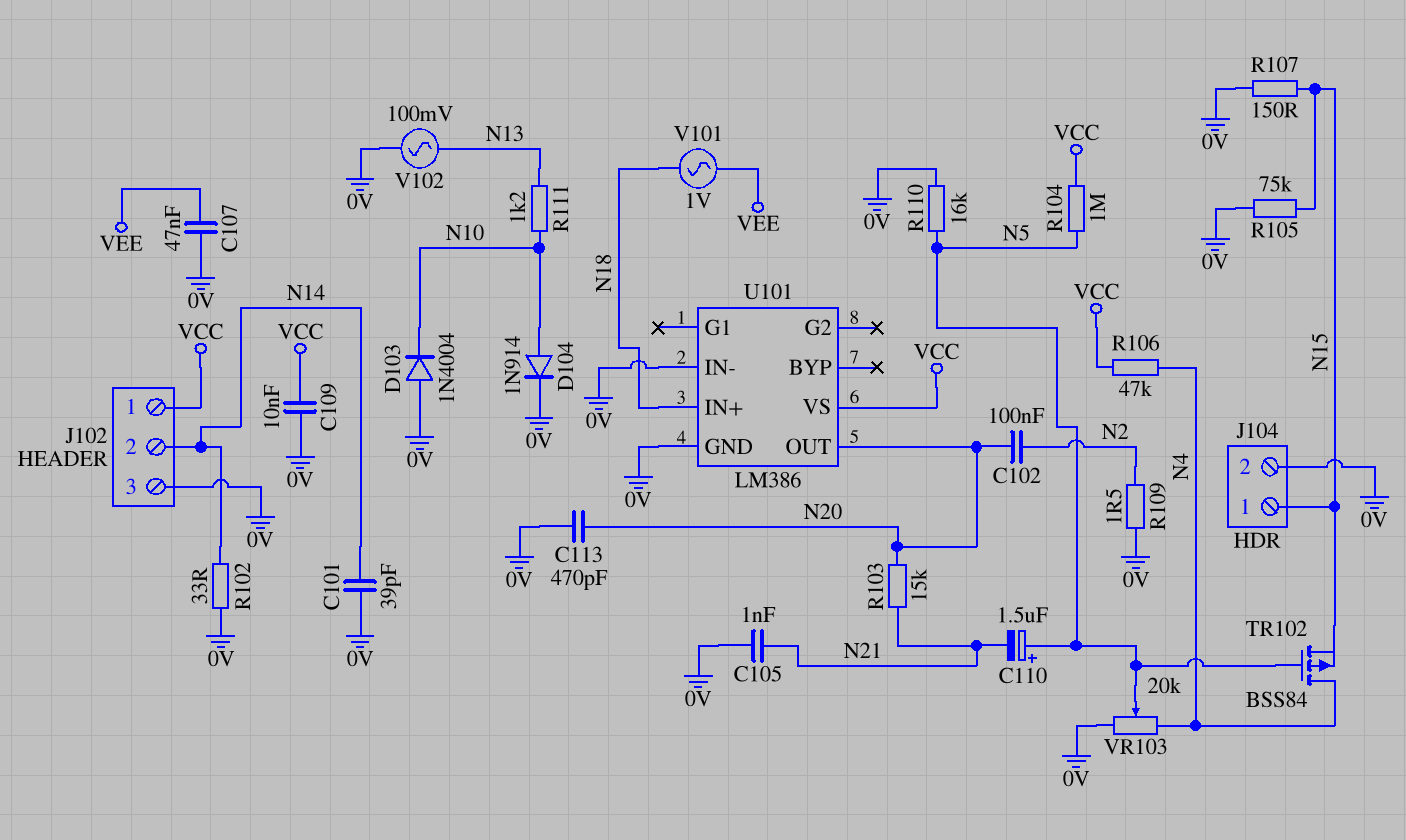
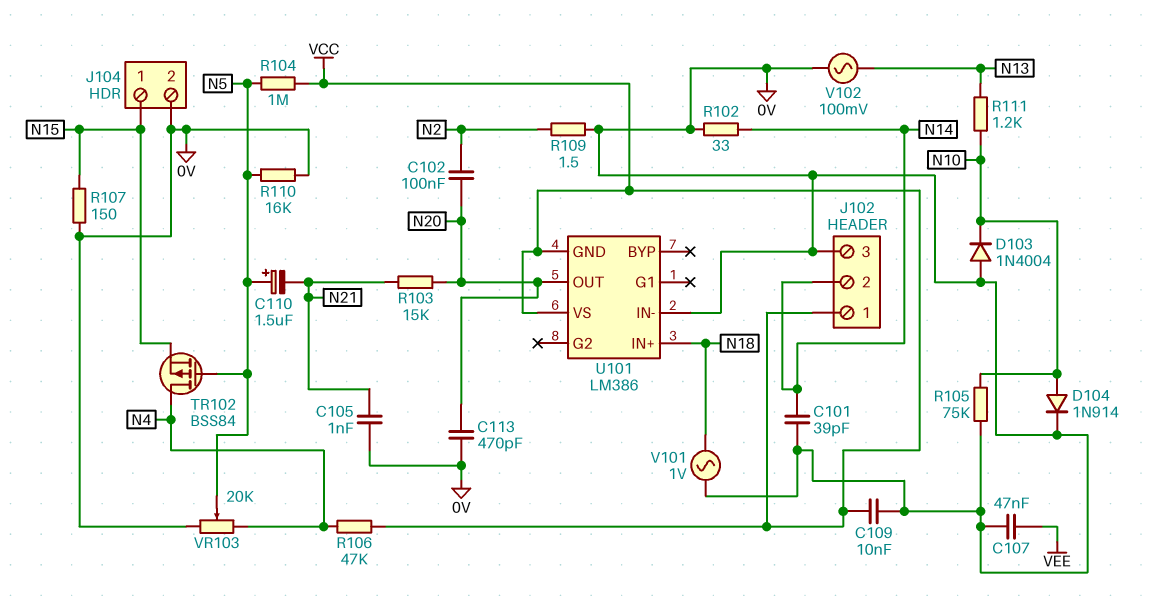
R105: 75k (0V, N15) -> 75k (0V, N10)
U101 pin GND: 0V -> VCC
V101: AC 1V (N18, VEE) -> AC 1V (0V, N18)

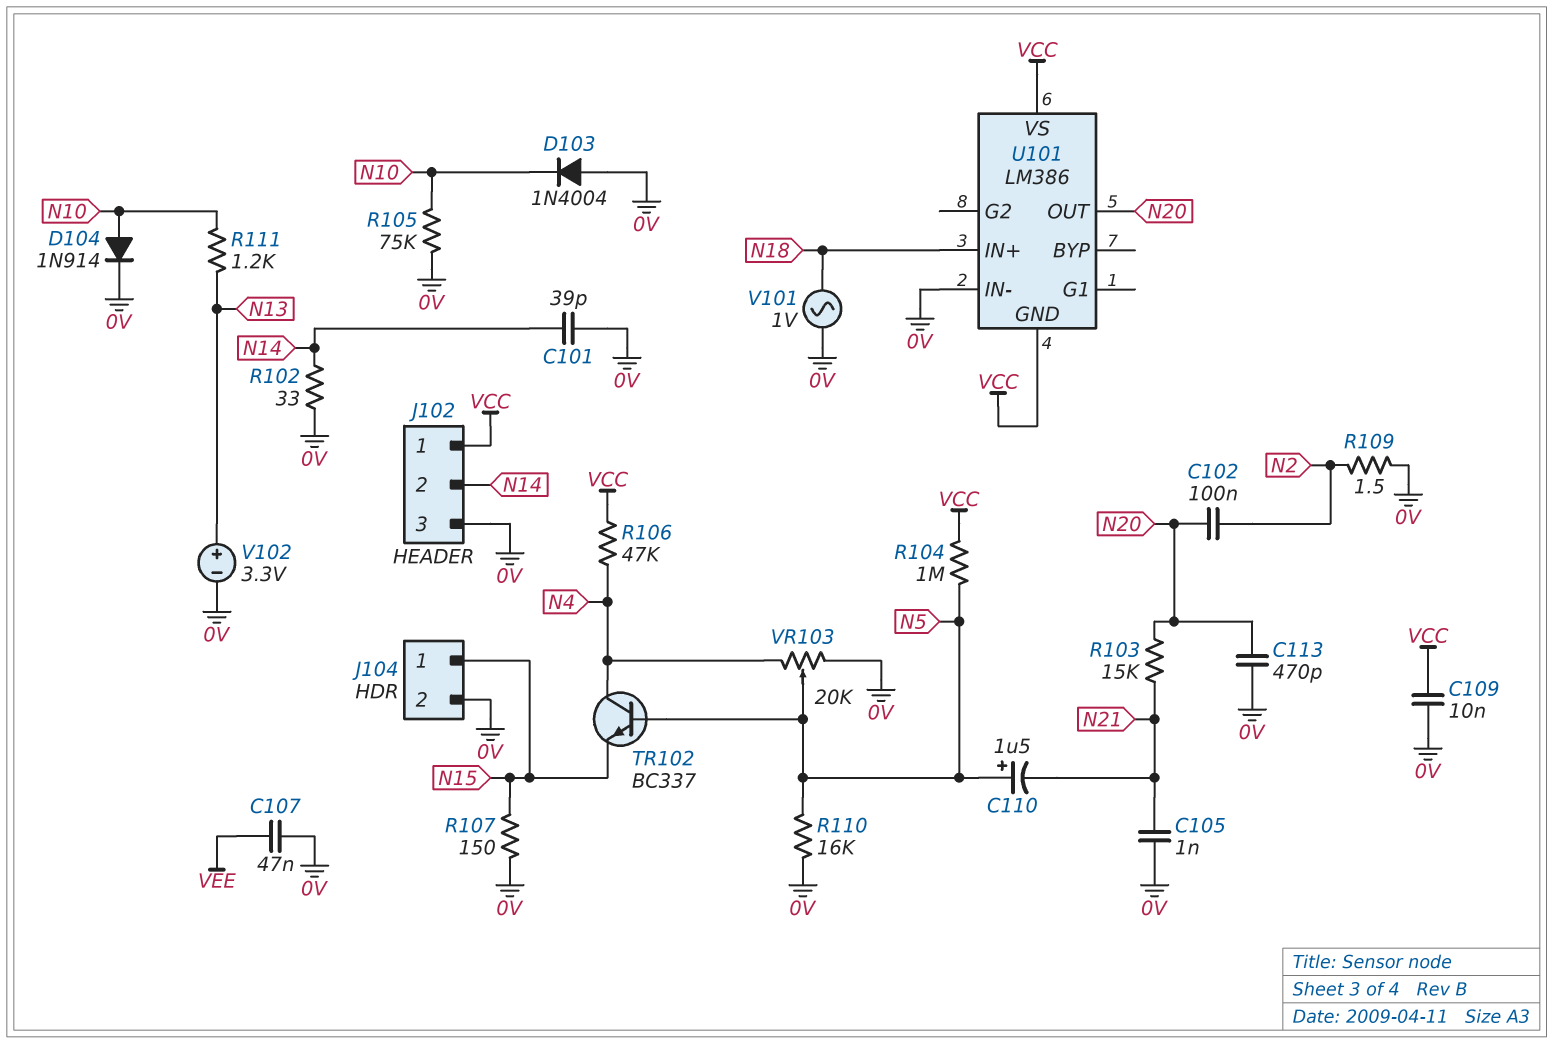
TR102: PMOS BSS84 (G N5, D N4, S N15) -> NPN BC337 (B N5, C N4, E N15)
V102: AC 100mV (0V, N13) -> 3.3V (plus N13, minus 0V)

